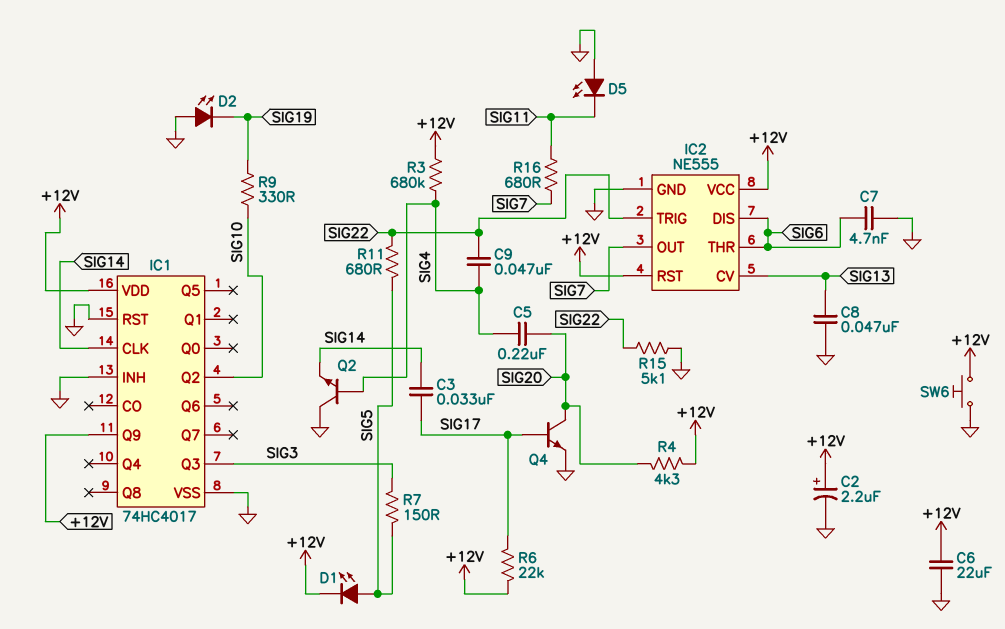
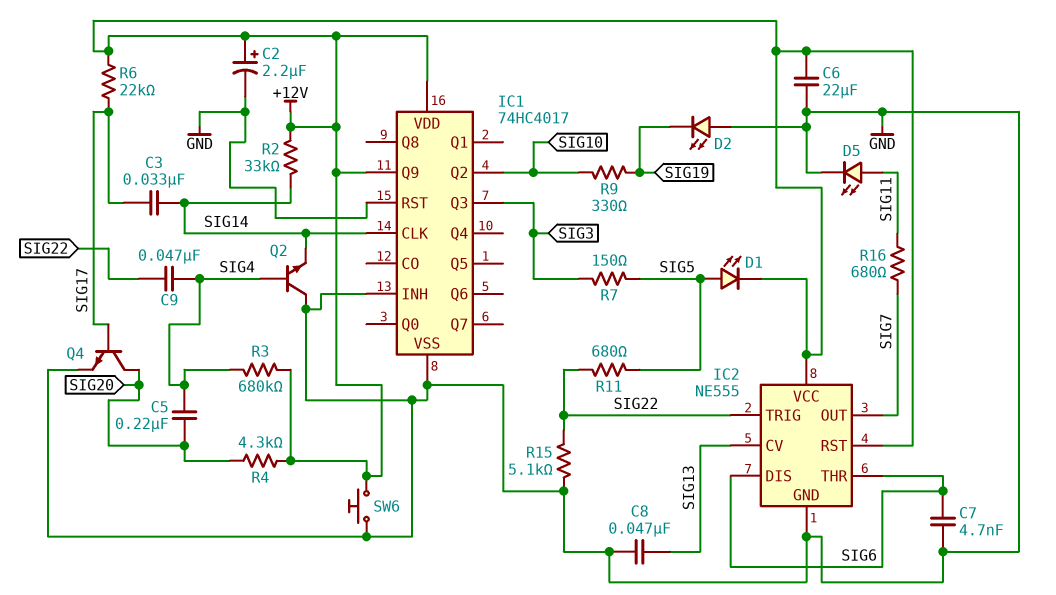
D5: LED (A GND, K SIG11) -> LED (A SIG11, K GND)
R2: none -> 33k (+12V, SIG14)

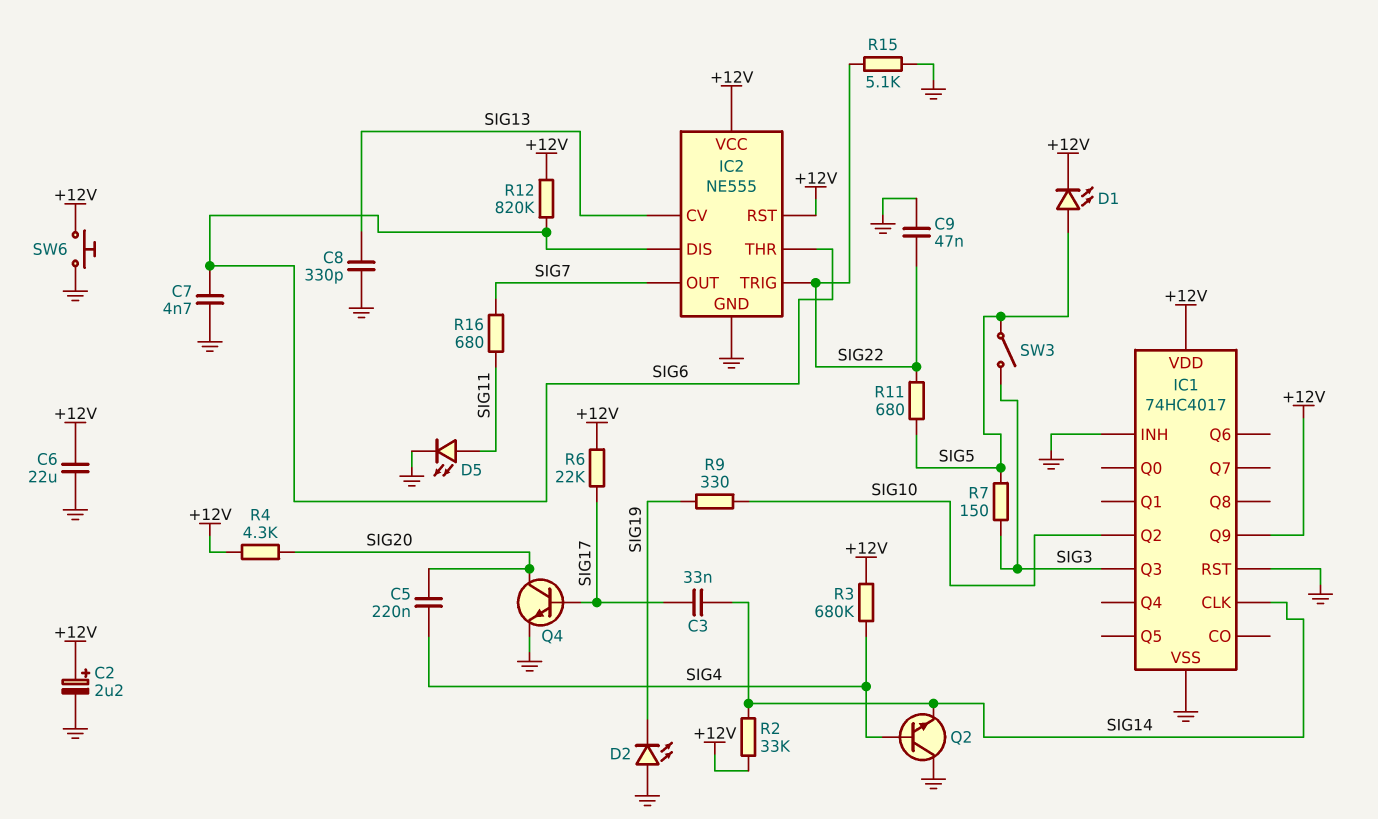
C8: 47nF (GND, SIG13) -> 330pF (GND, SIG13)
C9: 47nF (SIG4, SIG22) -> 47nF (GND, SIG22)
R12: none -> 820k (+12V, SIG6)
SW3: none -> switch (SIG3, SIG5)

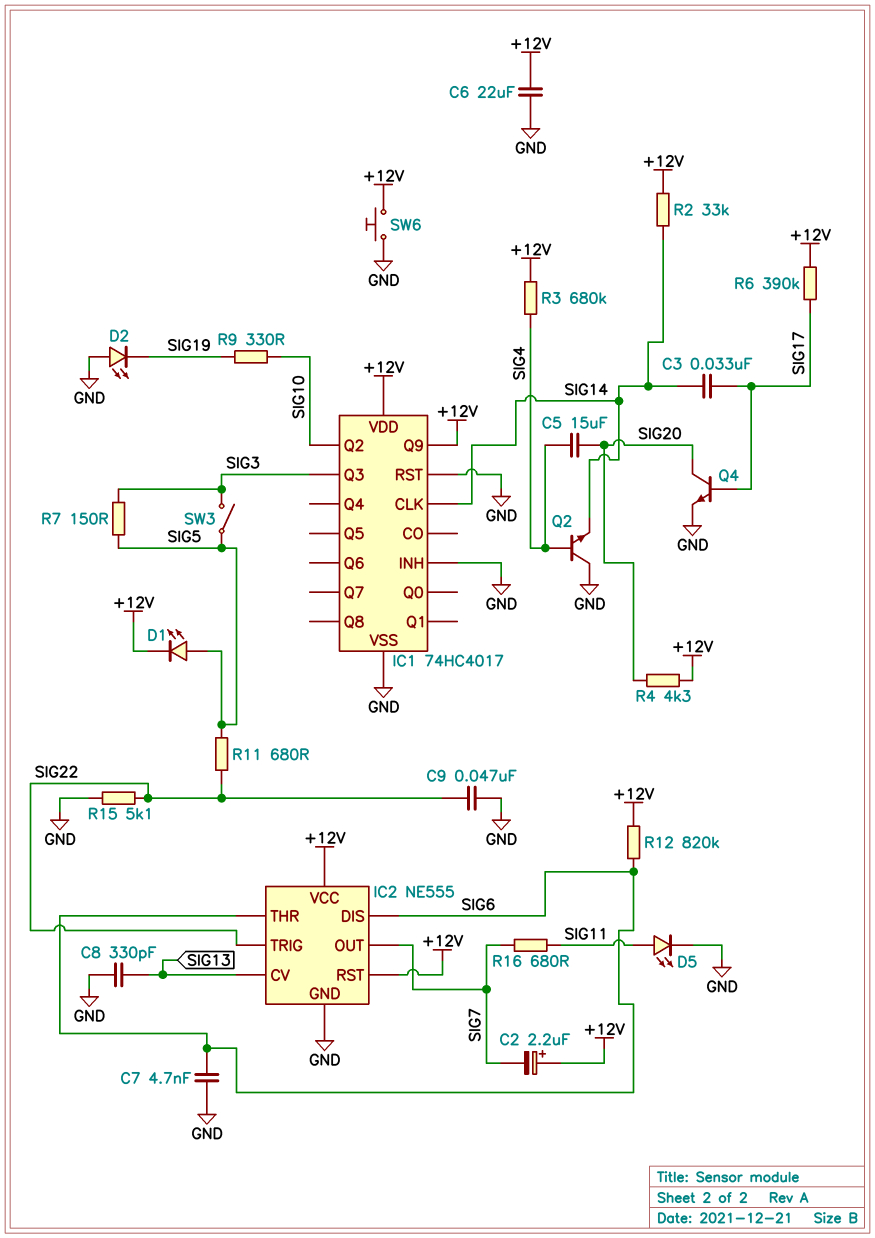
C2: 2.2uF (plus +12V, minus GND) -> 2.2uF (plus +12V, minus SIG7)
C5: 220nF (SIG4, SIG20) -> 15uF (SIG4, SIG20)
R6: 22k (+12V, SIG17) -> 390k (+12V, SIG17)

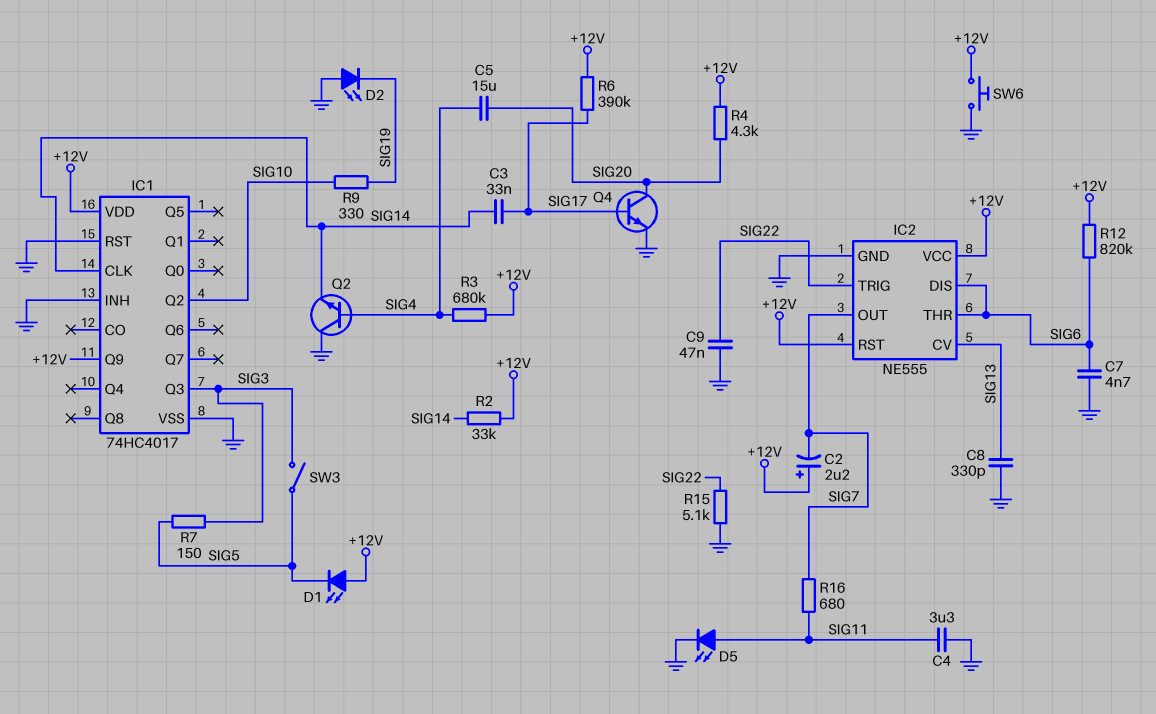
C4: none -> 3.3uF (GND, SIG11)
C6: 22uF (+12V, GND) -> none
D1: LED (A SIG5, K +12V) -> LED (A +12V, K SIG5)
R11: 680 (SIG5, SIG22) -> none

